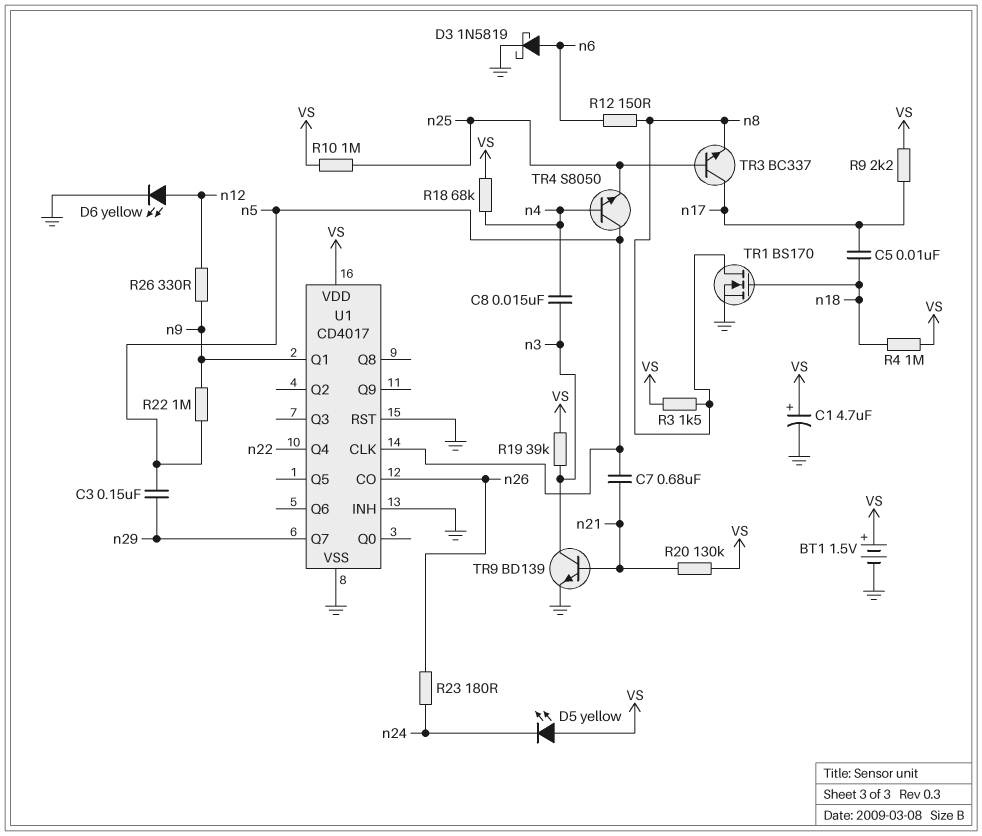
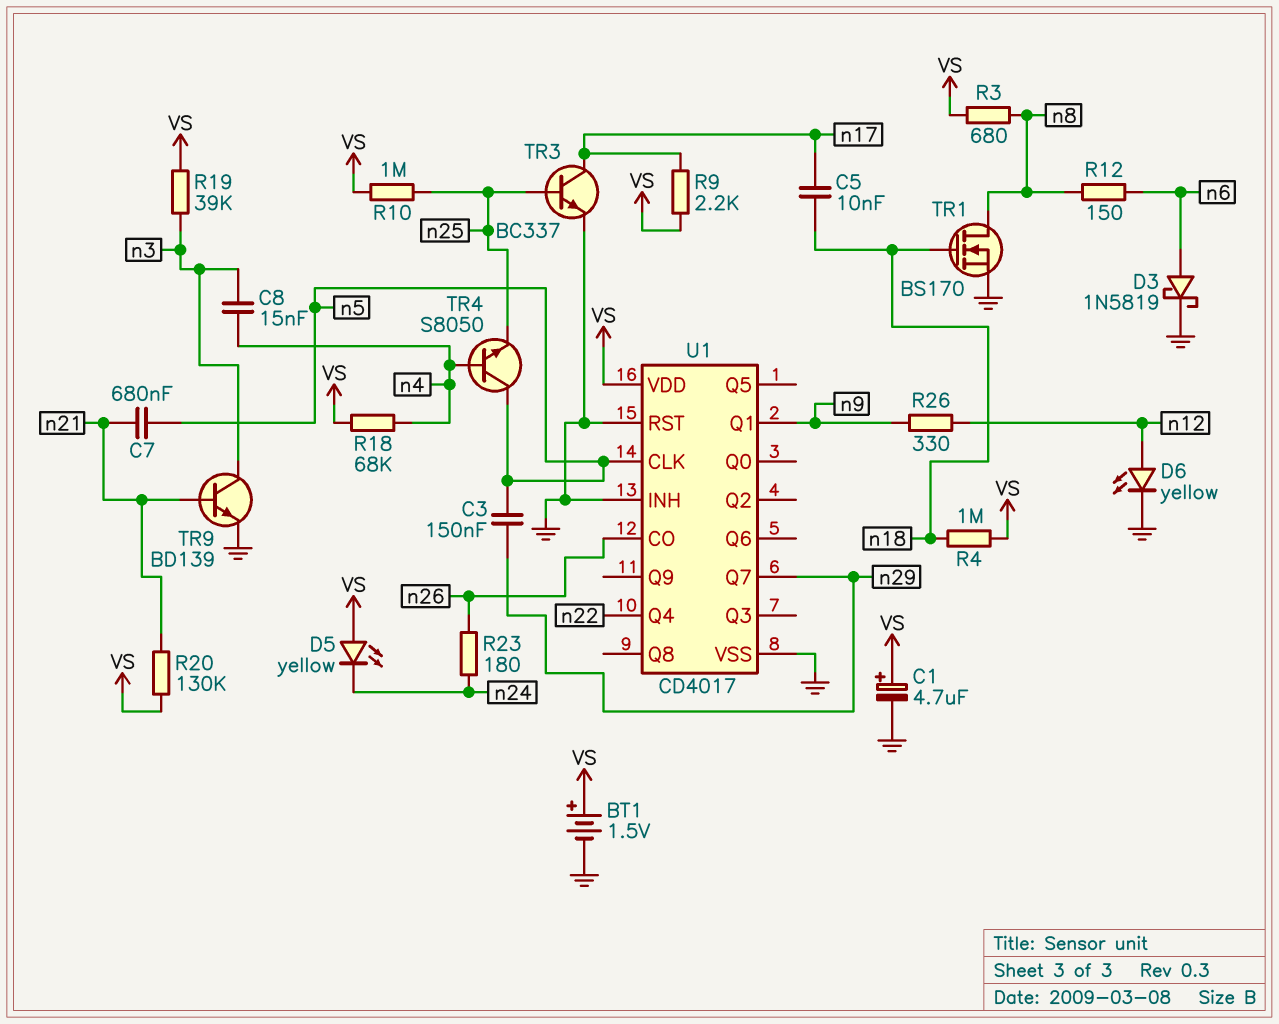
R3: 1.5k (VS, n8) -> 680 (VS, n8)
R22: 1M (n5, n9) -> none
TR3: NPN BC337 (B n25, C n17, E n8) -> NPN BC337 (B n25, C n17, E GND)

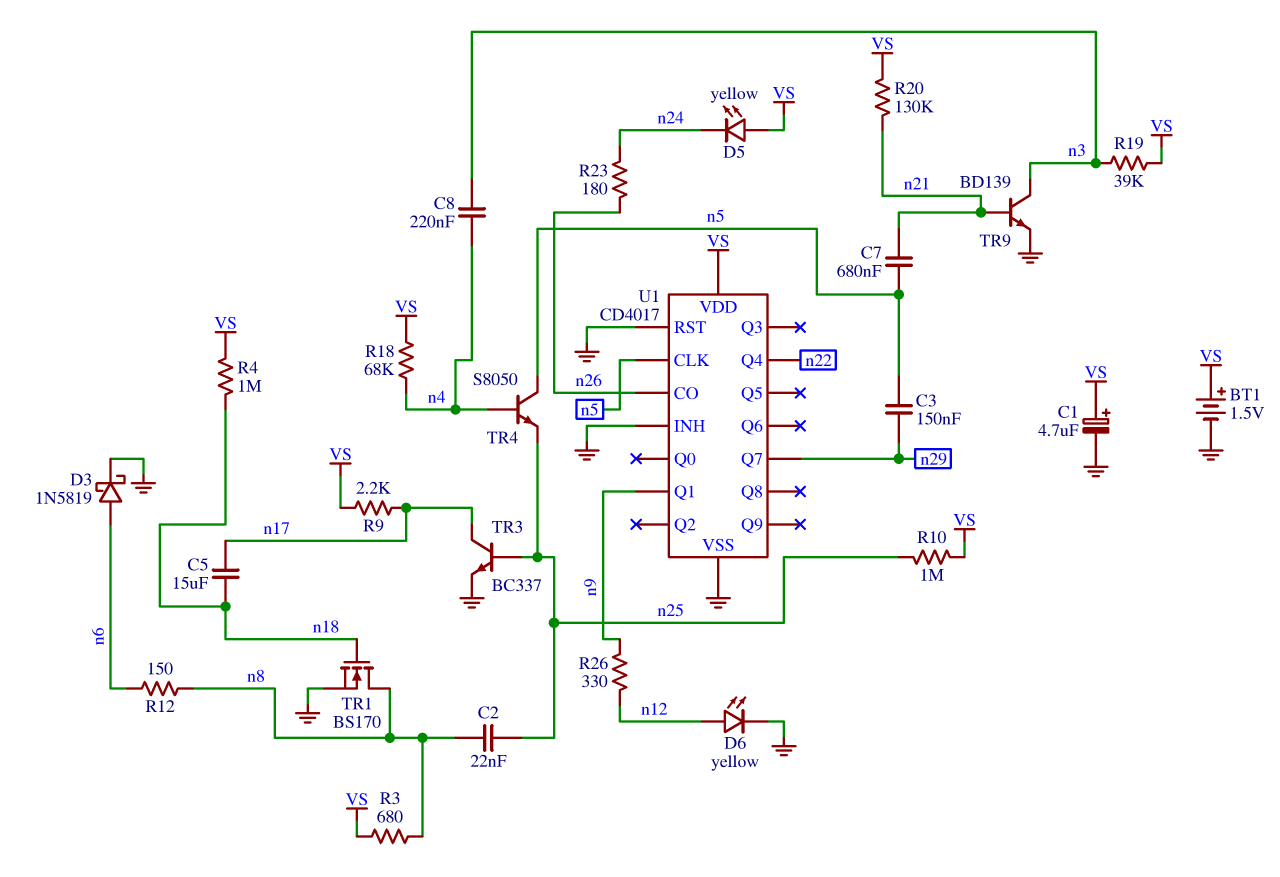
C2: none -> 22nF (n8, n25)
C5: 10nF (n17, n18) -> 15uF (n17, n18)
C8: 15nF (n3, n4) -> 220nF (n3, n4)

